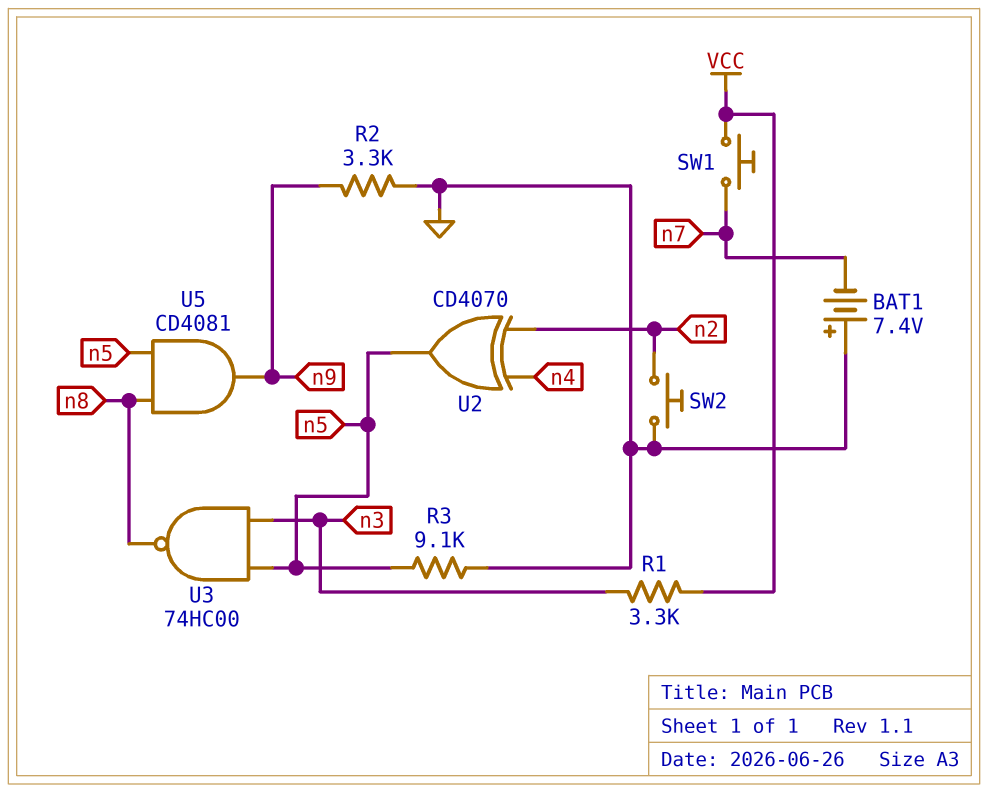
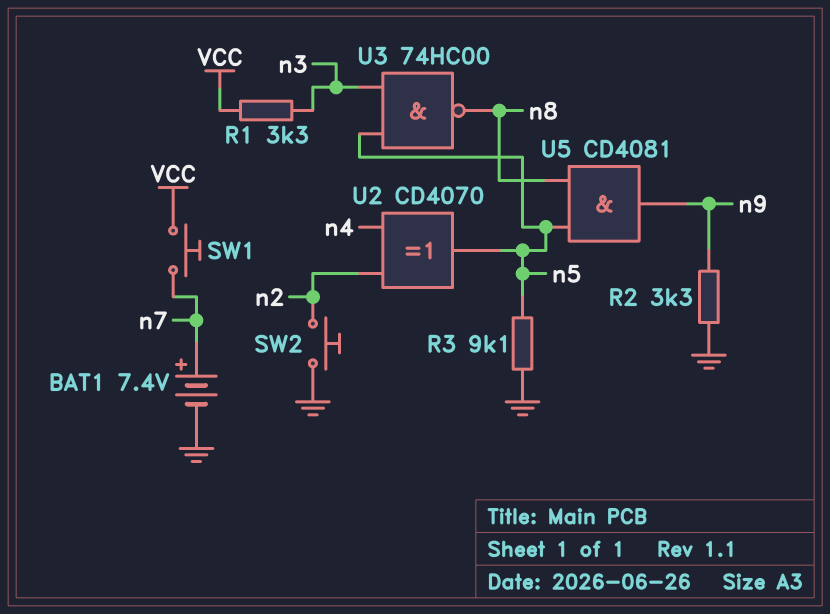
BAT1: 7.4V (plus GND, minus n7) -> 7.4V (plus n7, minus GND)

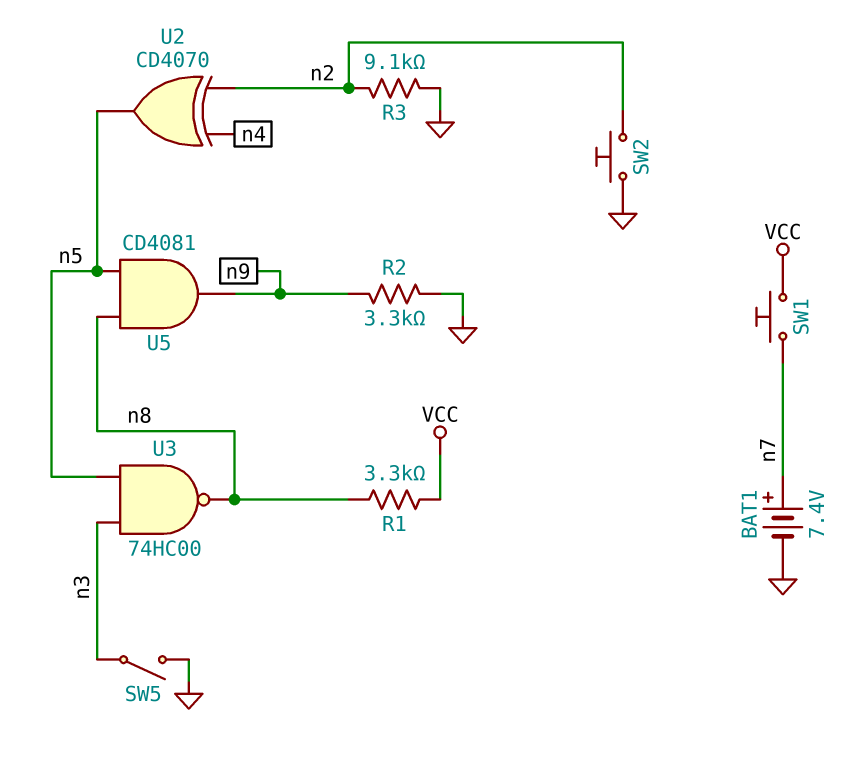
R1: 3.3k (VCC, n3) -> 3.3k (VCC, n8)
R3: 9.1k (GND, n5) -> 9.1k (GND, n2)
SW5: none -> switch (GND, n3)

